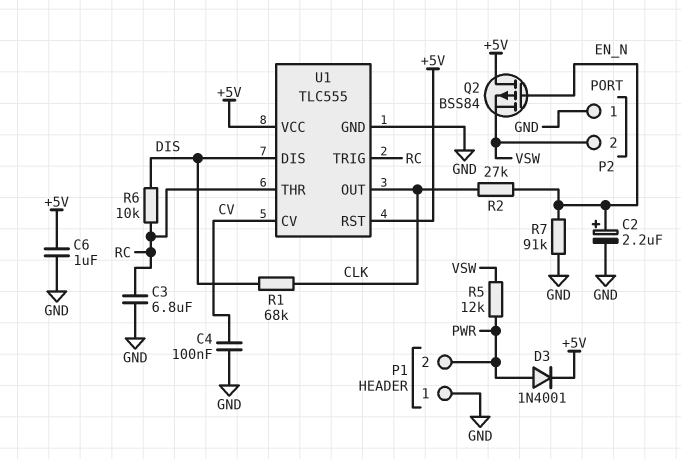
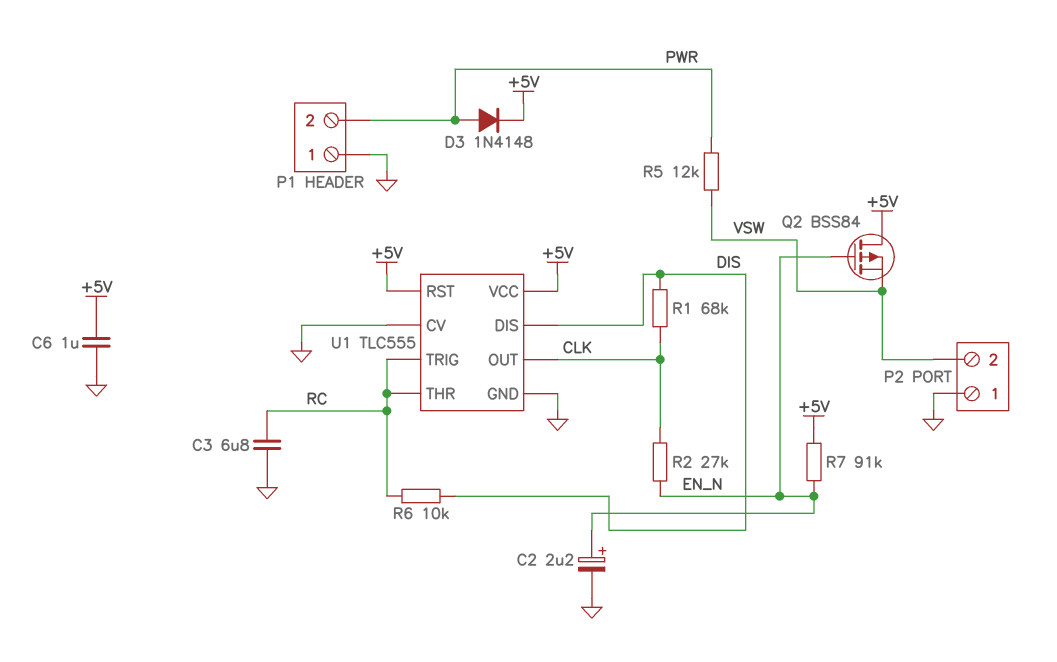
C4: 100nF (CV, GND) -> none
D3: diode 1N4001 (A PWR, K +5V) -> diode 1N4148 (A PWR, K +5V)
R7: 91k (EN_N, GND) -> 91k (+5V, EN_N)
U1 pin CV: CV -> GND

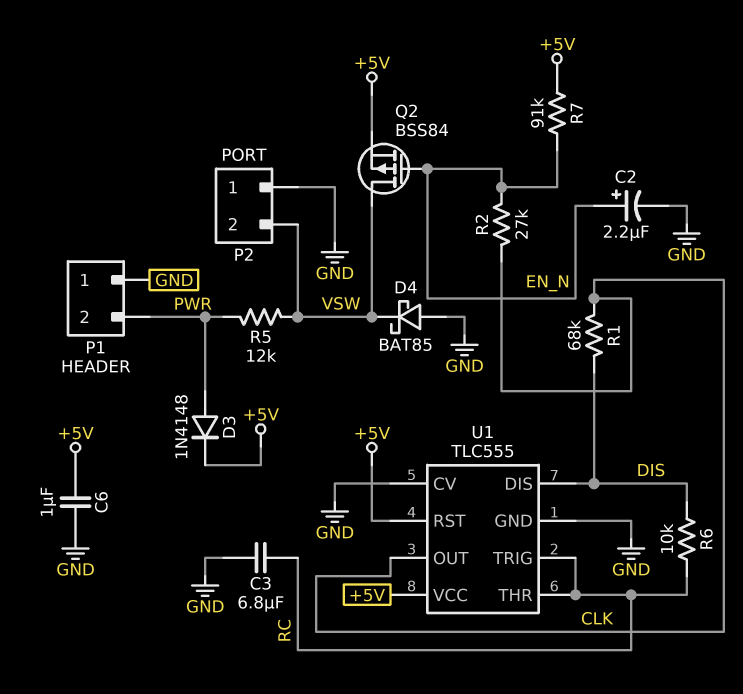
D4: none -> schottky BAT85 (A GND, K VSW)
Q2: PMOS BSS84 (G EN_N, D +5V, S VSW) -> PMOS BSS84 (G EN_N, D VSW, S +5V)

